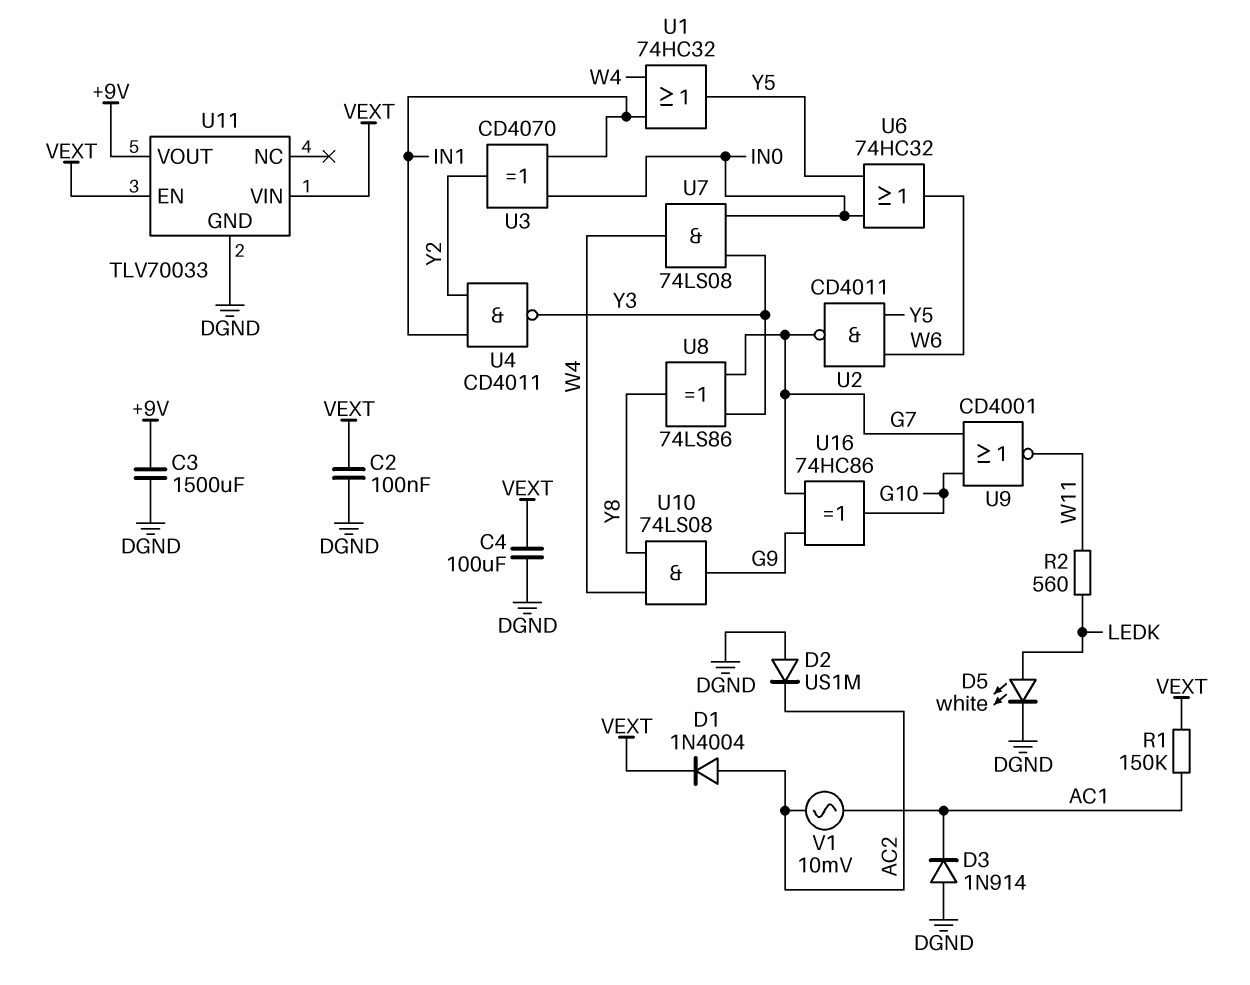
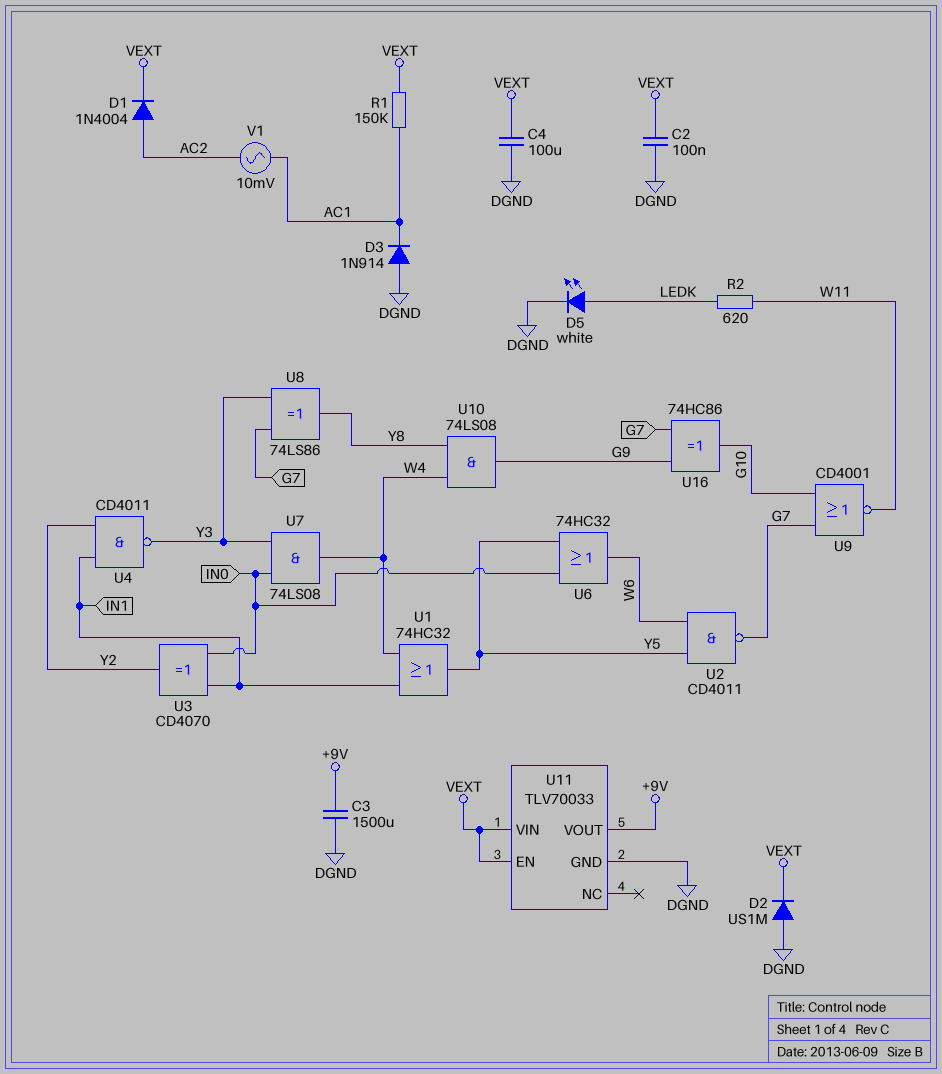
D2: diode US1M (A DGND, K AC2) -> diode US1M (A DGND, K VEXT)
R2: 560 (LEDK, W11) -> 620 (LEDK, W11)

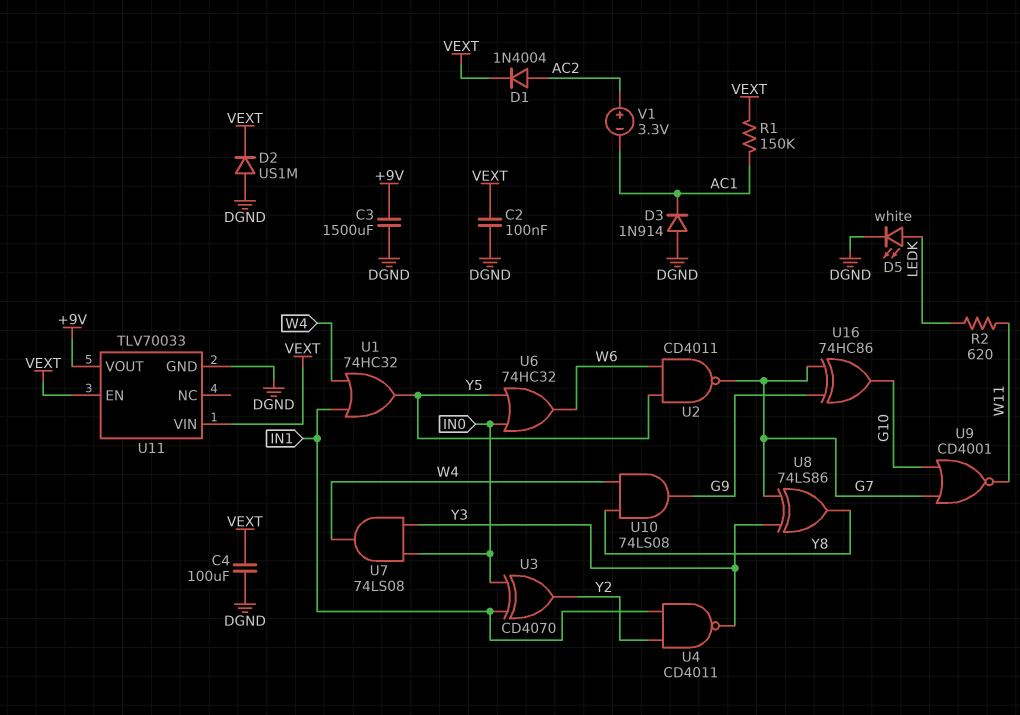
V1: AC 10mV (AC1, AC2) -> 3.3V (plus AC2, minus AC1)

